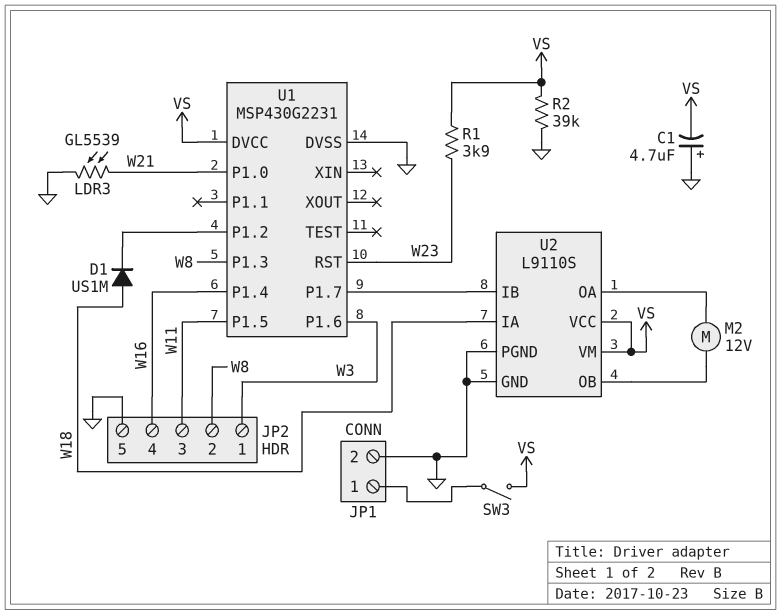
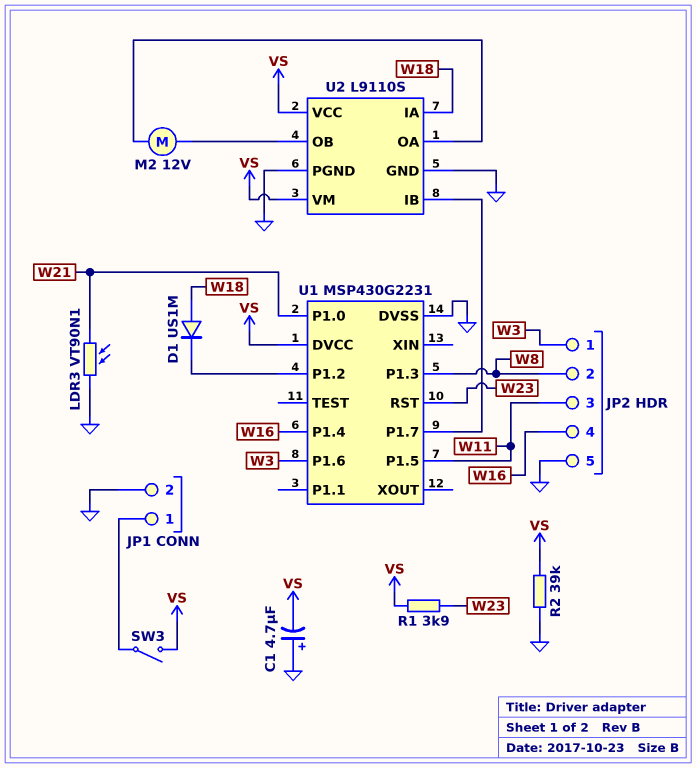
LDR3: GL5539 (GND, W21) -> VT90N1 (GND, W21)

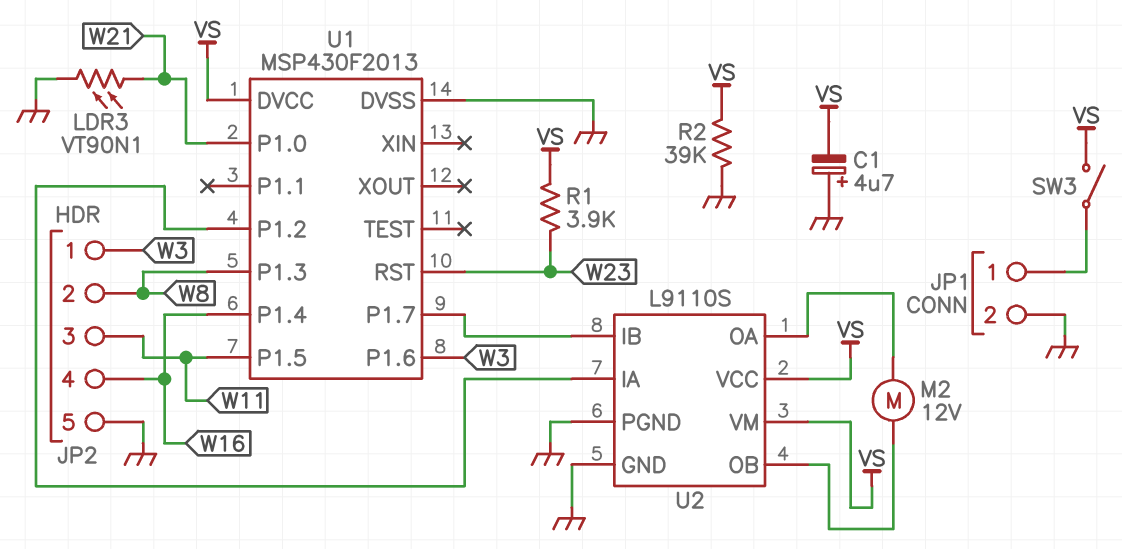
D1: diode US1M (A W18, K U1/P1.2) -> none
U1: MSP430G2231 -> MSP430F2013
U2 pin IA: W18 -> U1/P1.2

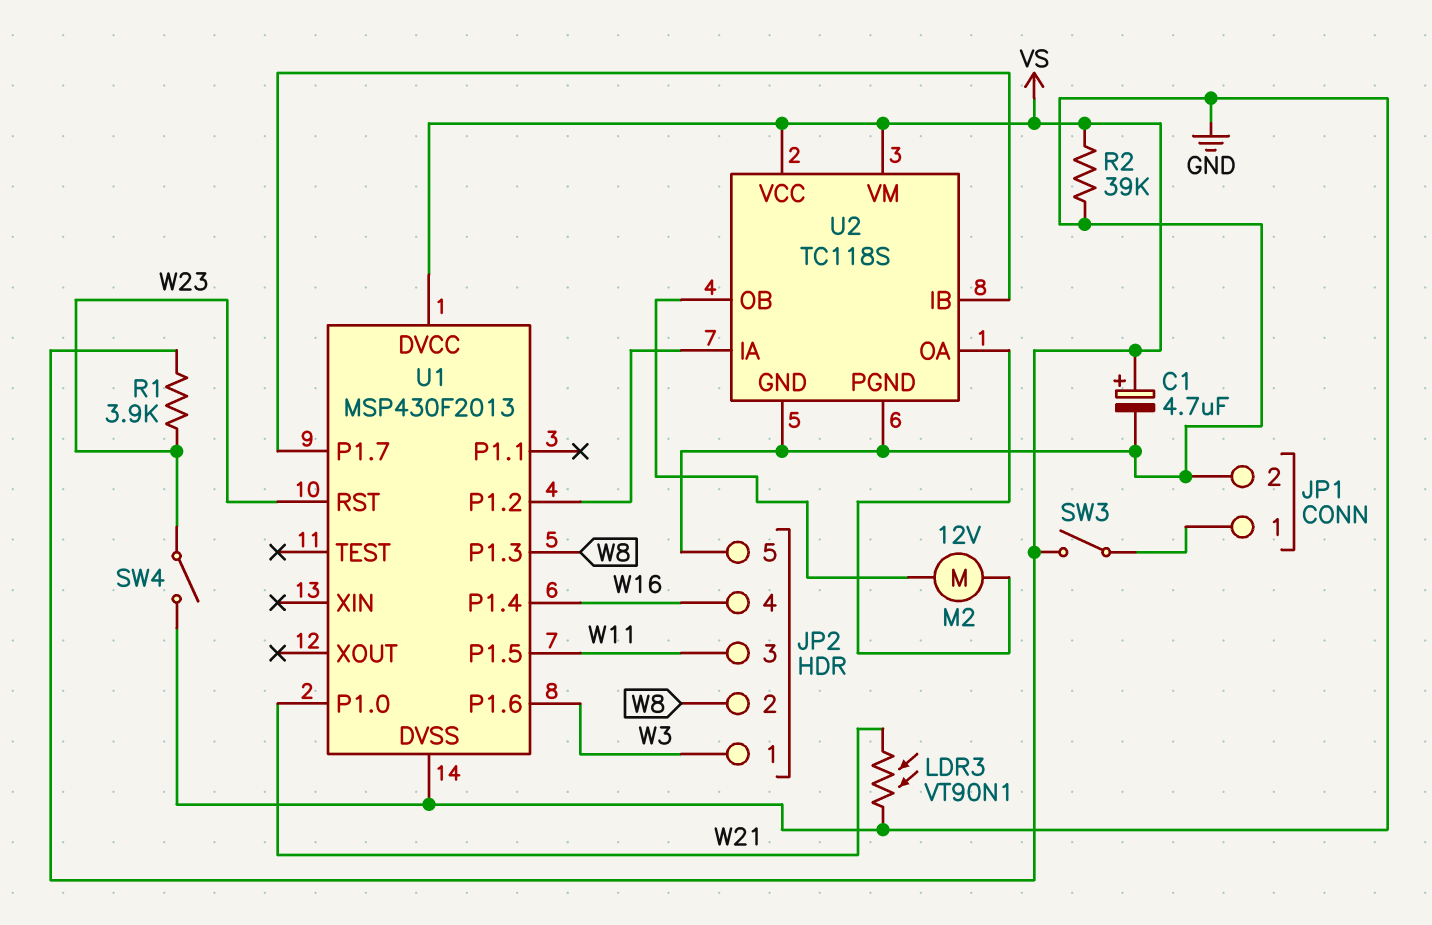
C1: 4.7uF (plus GND, minus VS) -> 4.7uF (plus VS, minus GND)
SW4: none -> switch (GND, W23)
U2: L9110S -> TC118S

